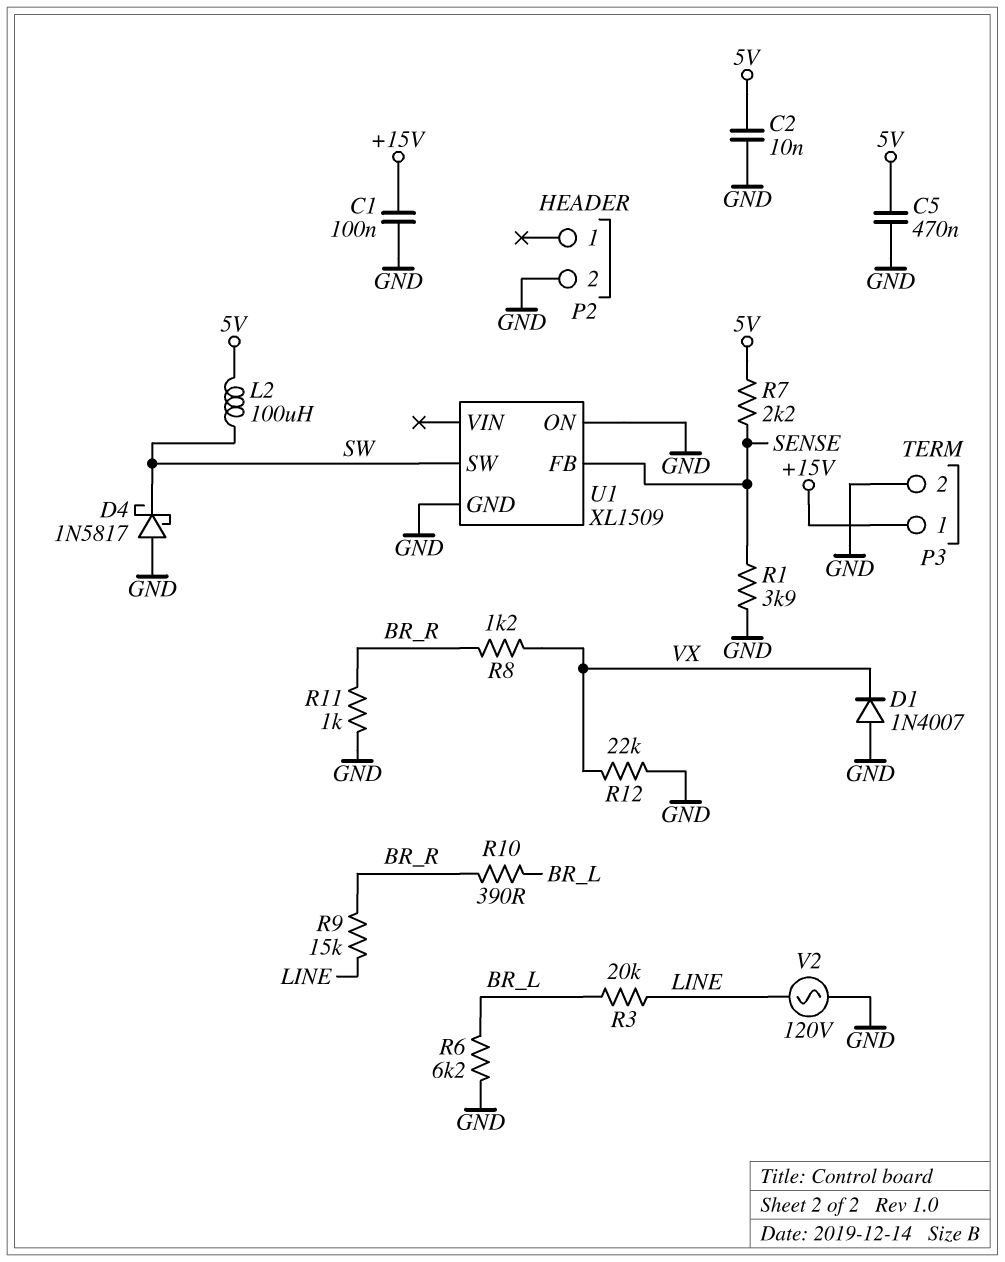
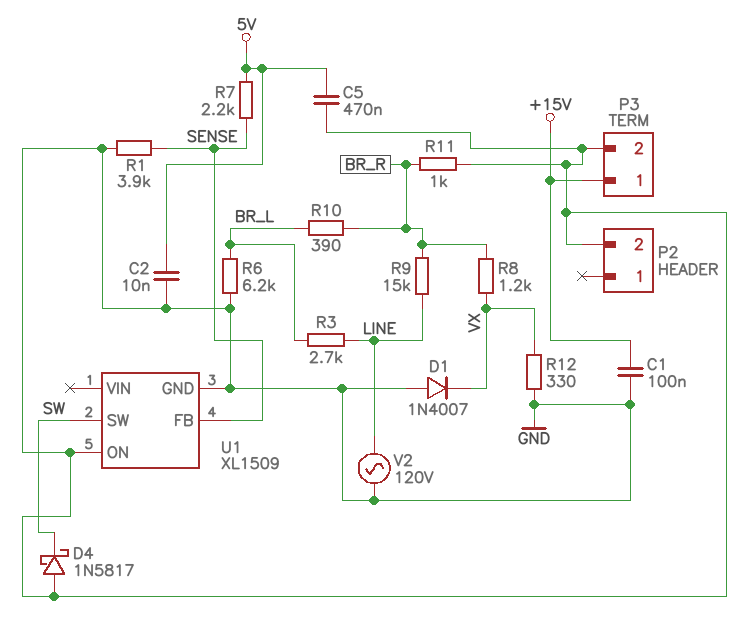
L2: 100uH (5V, SW) -> none
R3: 20k (BR_L, LINE) -> 2.7k (BR_L, LINE)
R12: 22k (GND, VX) -> 330 (GND, VX)

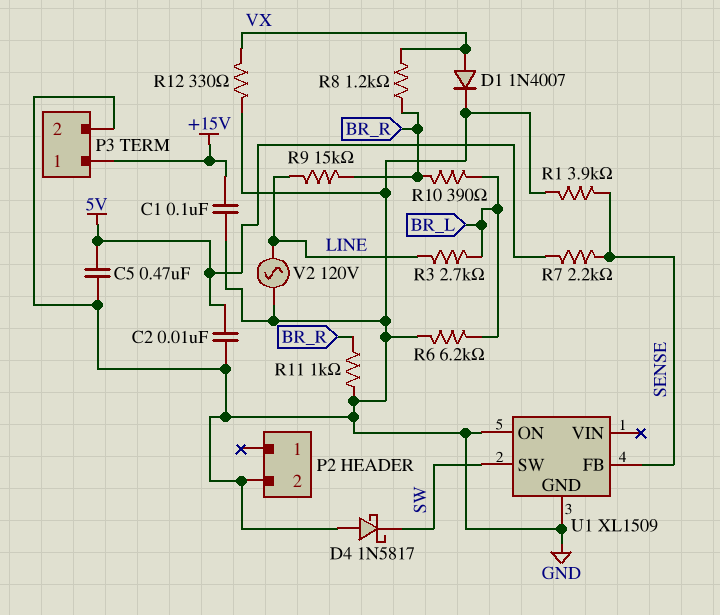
D1: diode 1N4007 (A GND, K VX) -> diode 1N4007 (A VX, K GND)

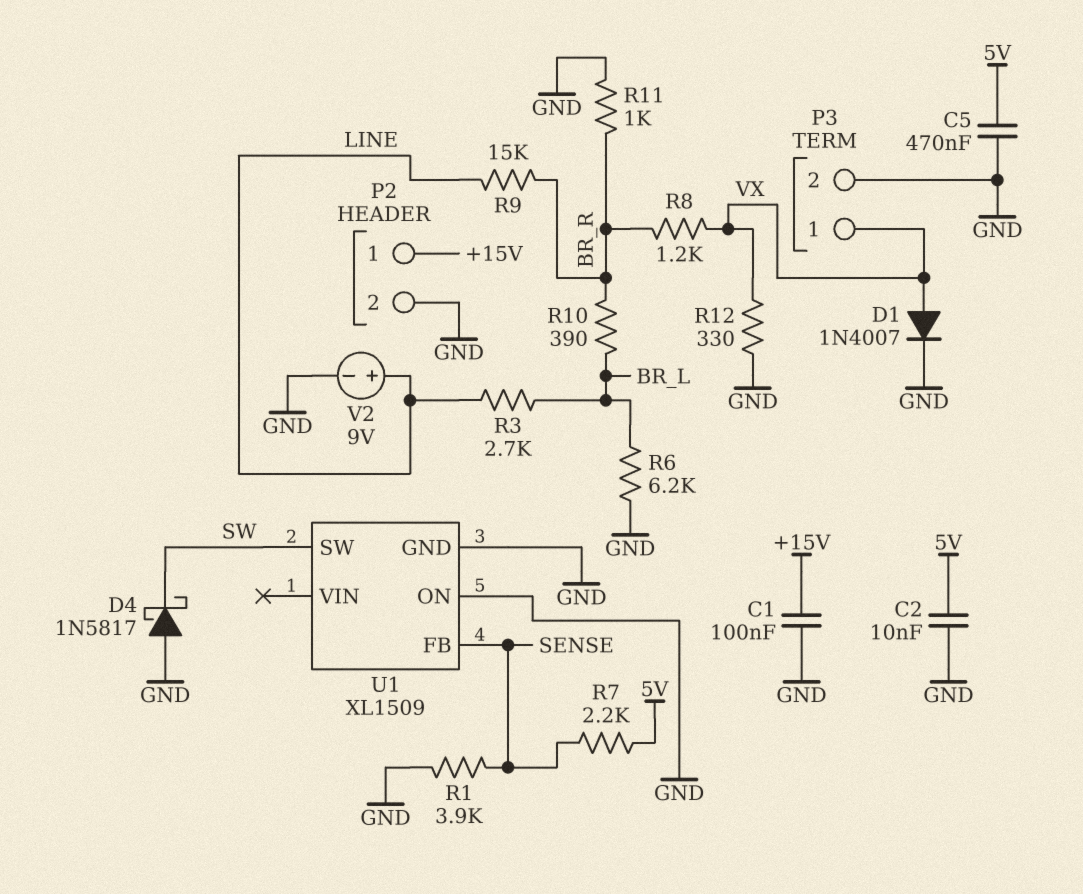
P2 pin 1: none -> +15V
P3 pin 1: +15V -> VX
V2: AC 120V (GND, LINE) -> 9V (plus LINE, minus GND)

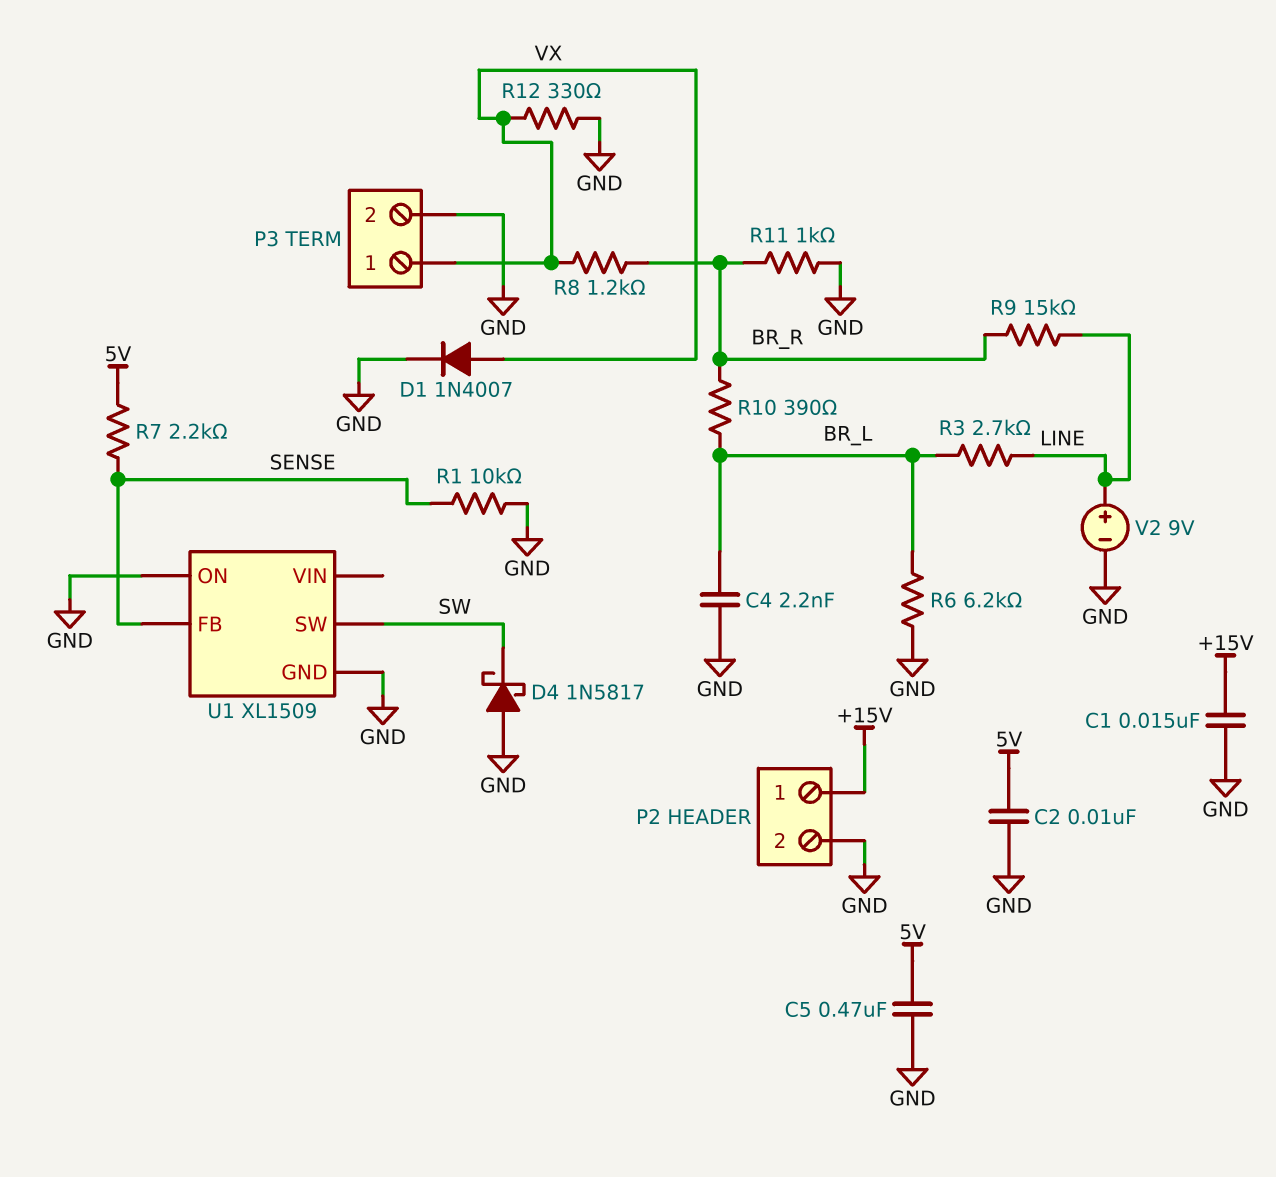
C1: 100nF (+15V, GND) -> 15nF (+15V, GND)
C4: none -> 2.2nF (BR_L, GND)
R1: 3.9k (GND, SENSE) -> 10k (GND, SENSE)

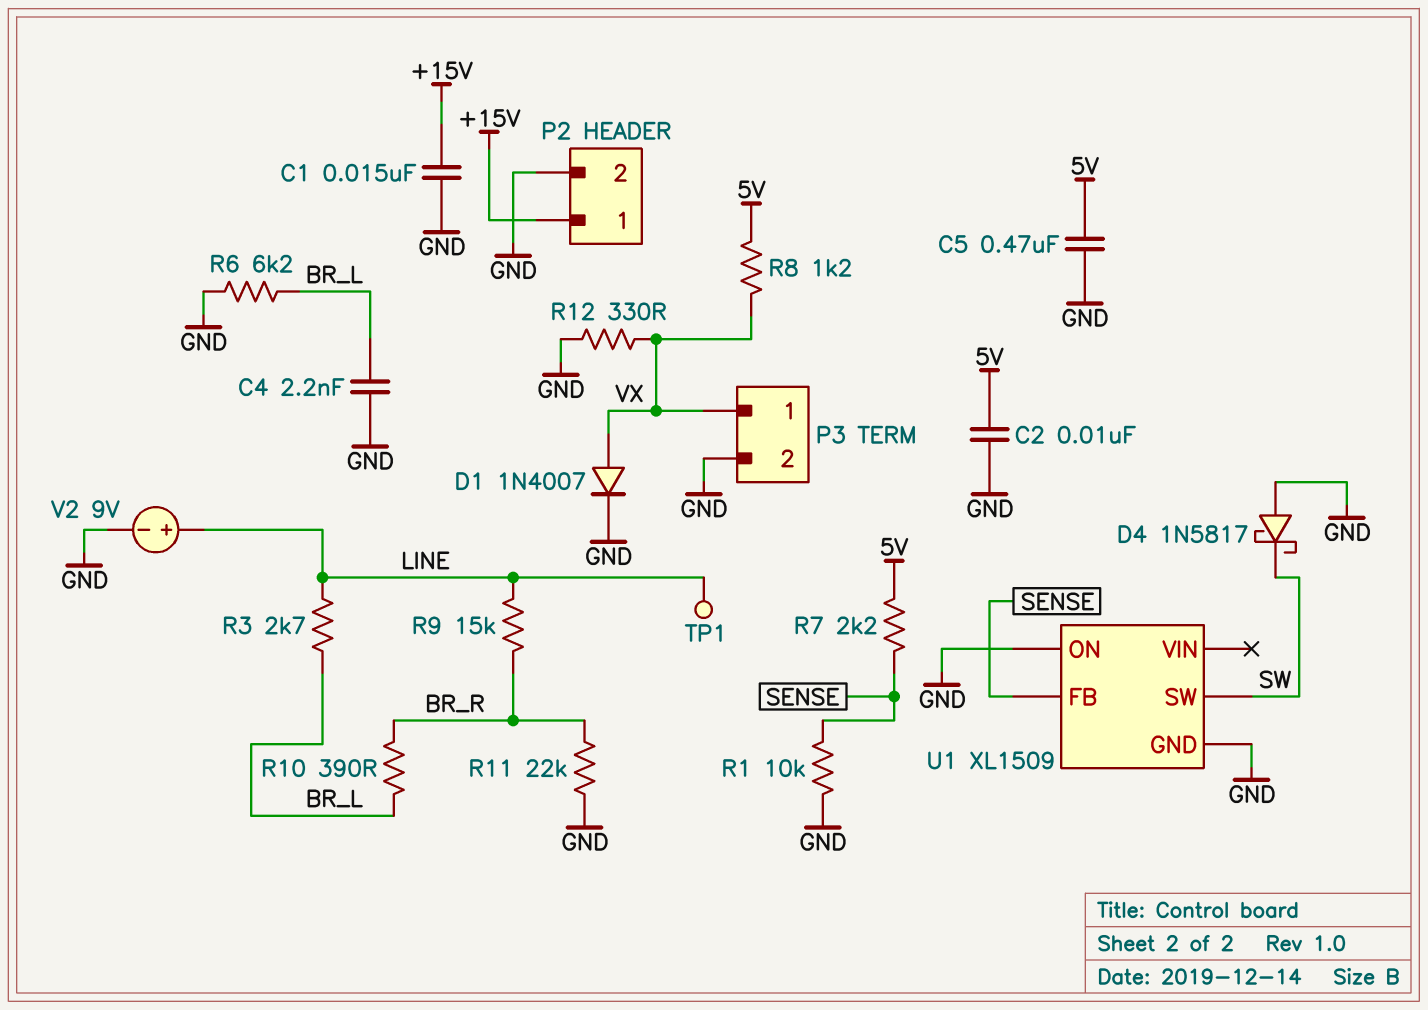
R8: 1.2k (BR_R, VX) -> 1.2k (5V, VX)
R11: 1k (BR_R, GND) -> 22k (BR_R, GND)
TP1: none -> test point (LINE)

